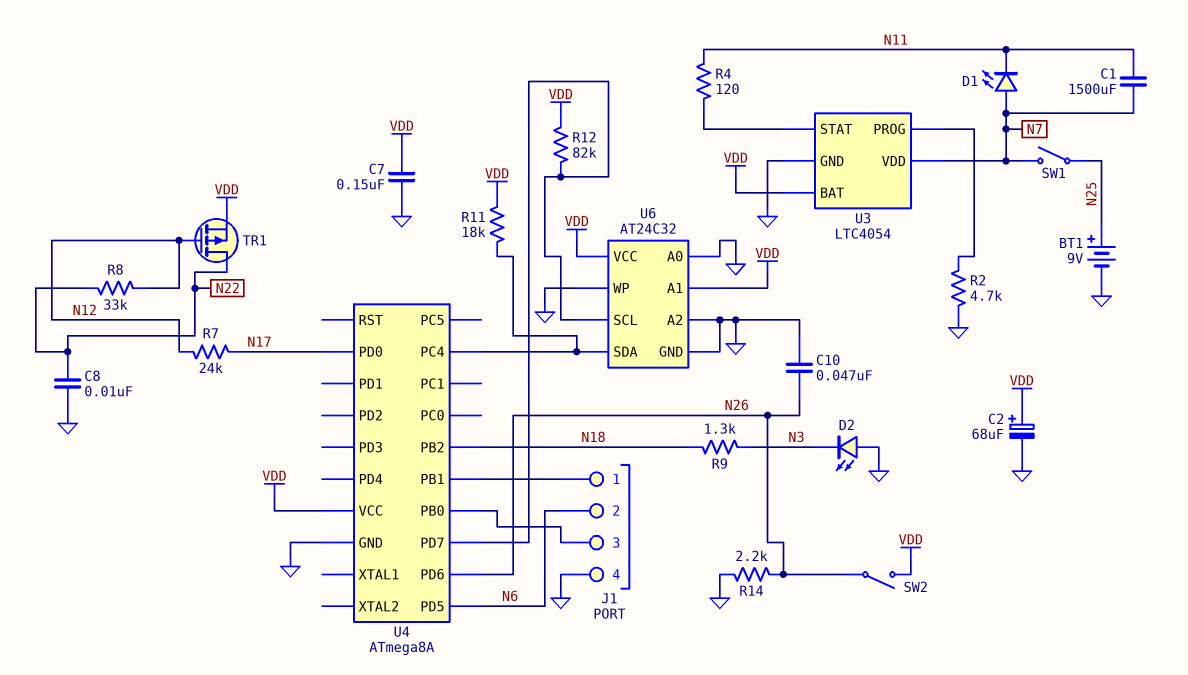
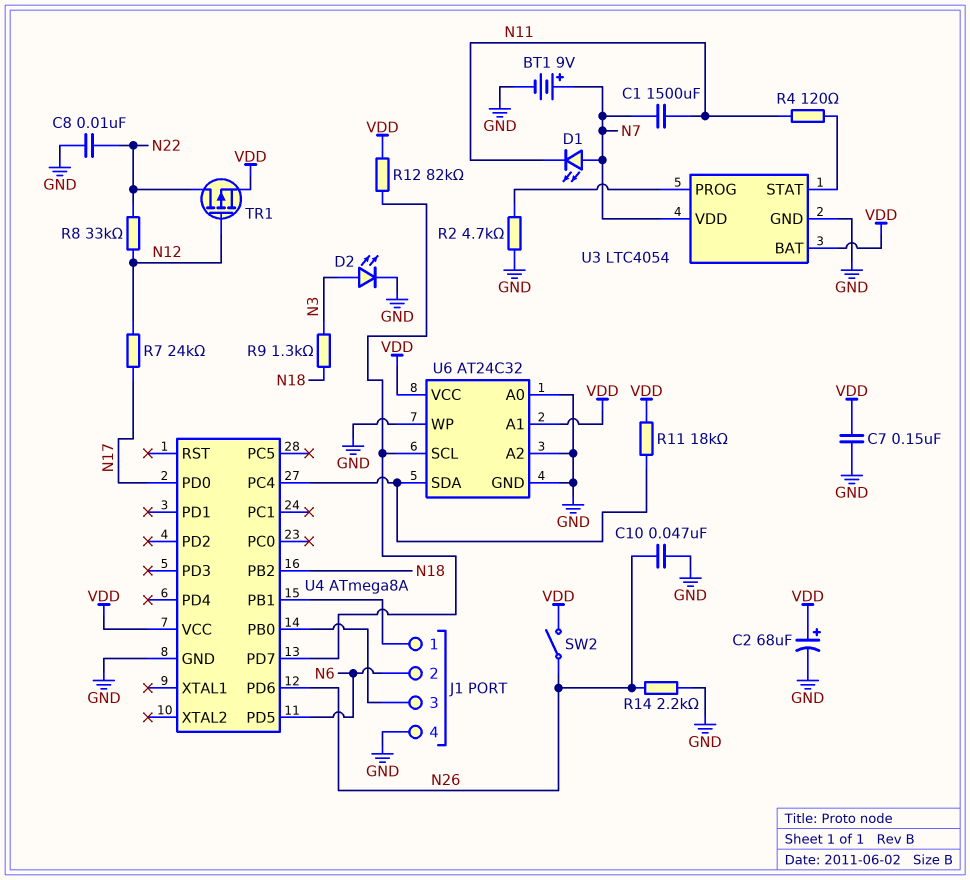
BT1: 9V (plus N25, minus GND) -> 9V (plus N7, minus GND)
D2: LED (A GND, K N3) -> LED (A N3, K GND)
SW1: switch (N7, N25) -> none

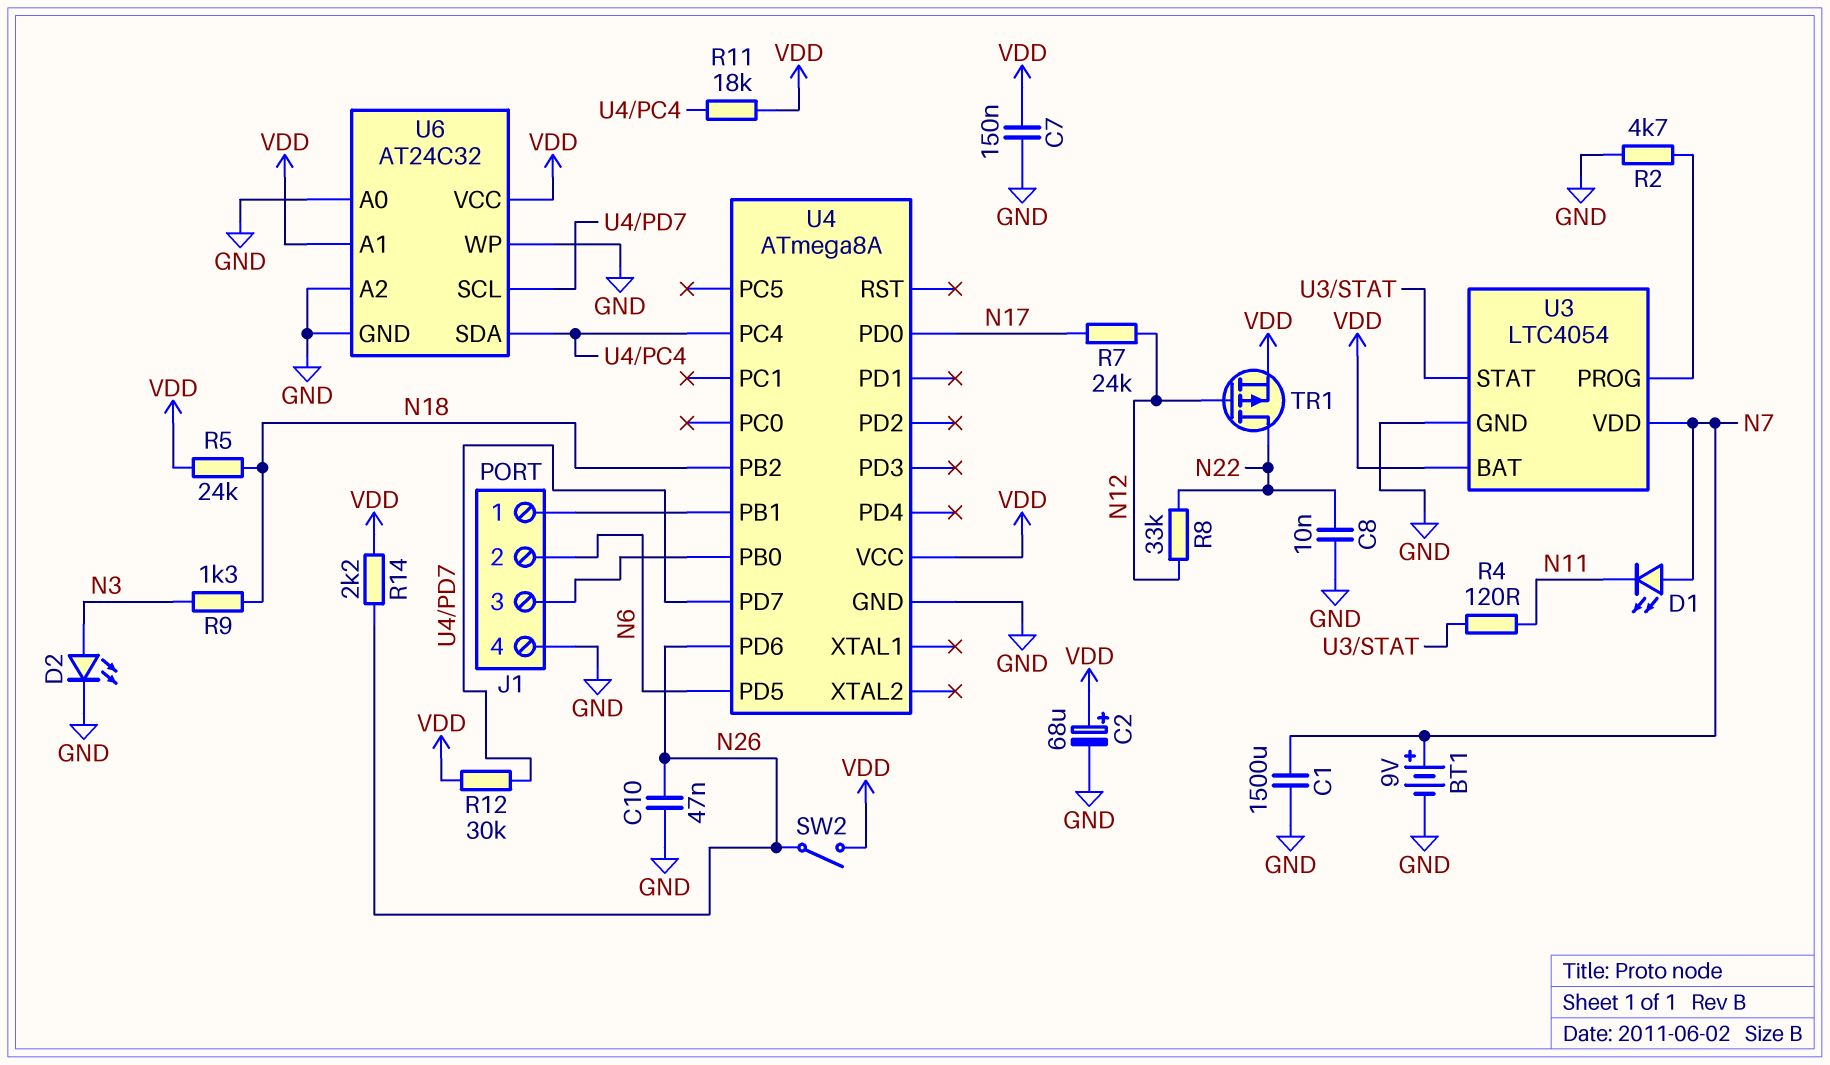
C1: 1500uF (N7, N11) -> 1500uF (GND, N7)
R5: none -> 24k (N18, VDD)
R12: 82k (U4/PD7, VDD) -> 30k (U4/PD7, VDD)
R14: 2.2k (GND, N26) -> 2.2k (N26, VDD)

